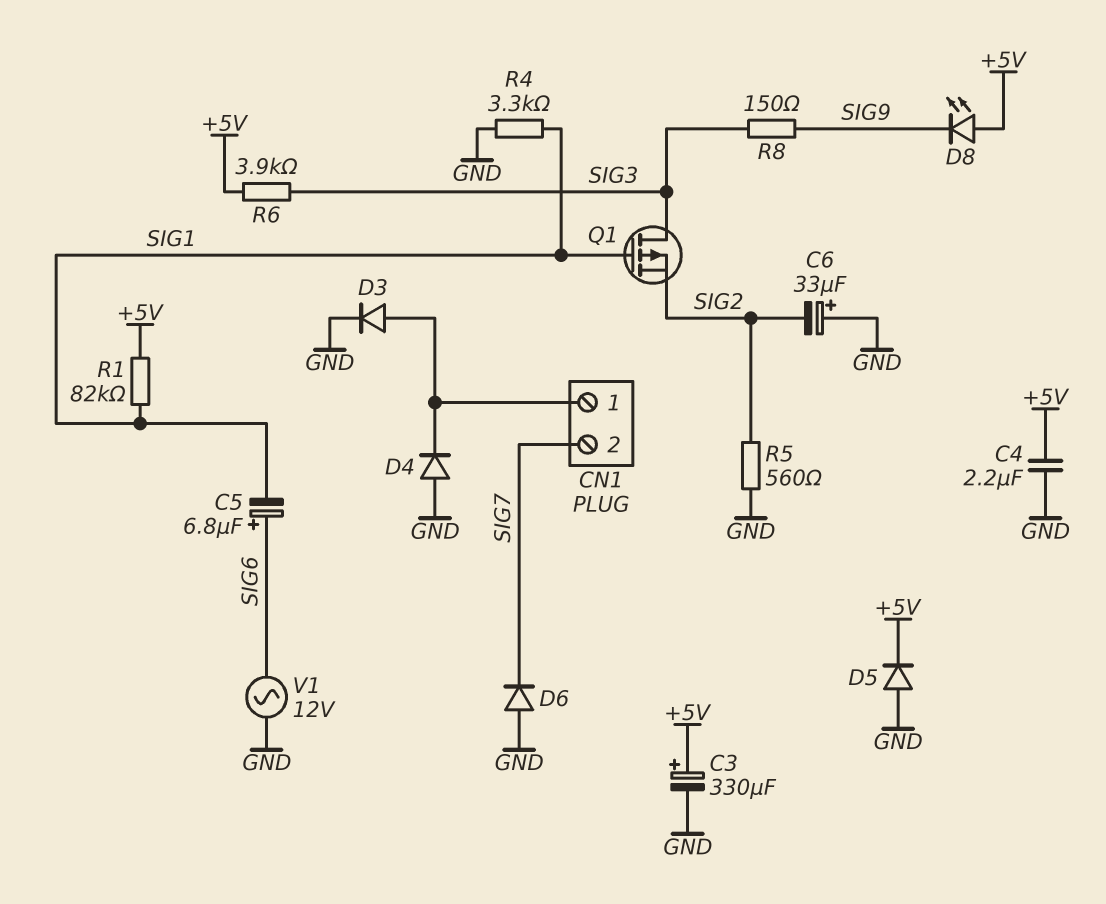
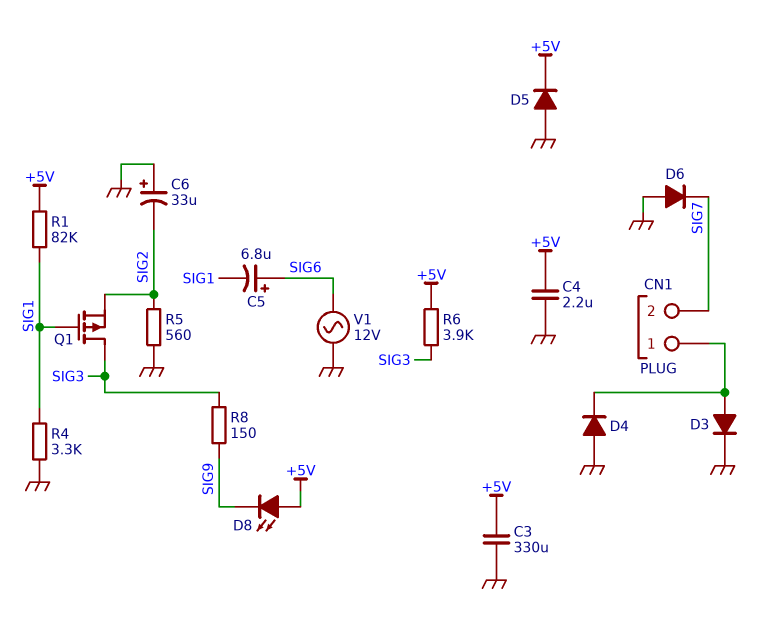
C3: 330uF (plus +5V, minus GND) -> 330uF (+5V, GND)

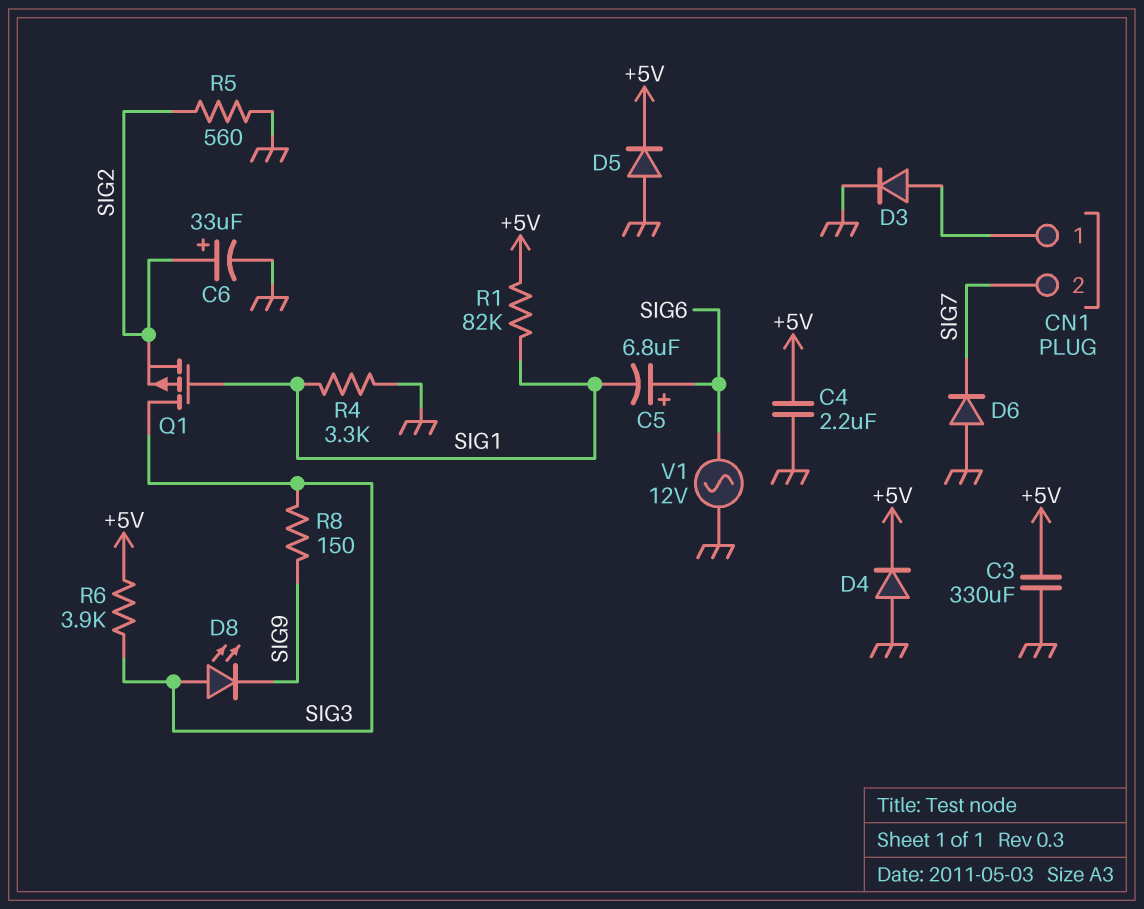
C6: 33uF (plus GND, minus SIG2) -> 33uF (plus SIG2, minus GND)
D4: diode (A GND, K CN1/1) -> diode (A GND, K +5V)
D8: LED (A +5V, K SIG9) -> LED (A SIG3, K SIG9)

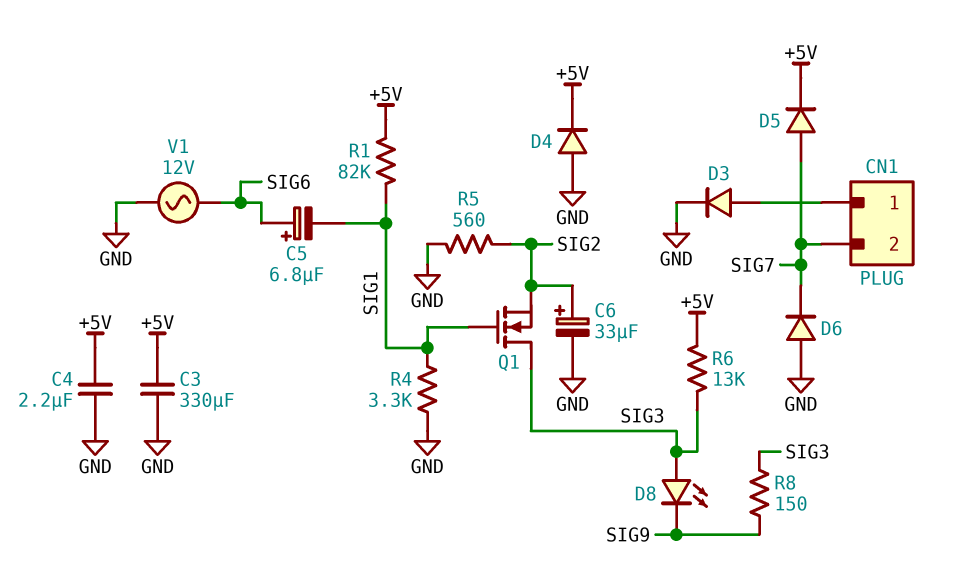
D5: diode (A GND, K +5V) -> diode (A SIG7, K +5V)
Q1: PMOS (G SIG1, D SIG3, S SIG2) -> NMOS (G SIG1, D SIG3, S SIG2)
R6: 3.9k (+5V, SIG3) -> 13k (+5V, SIG3)

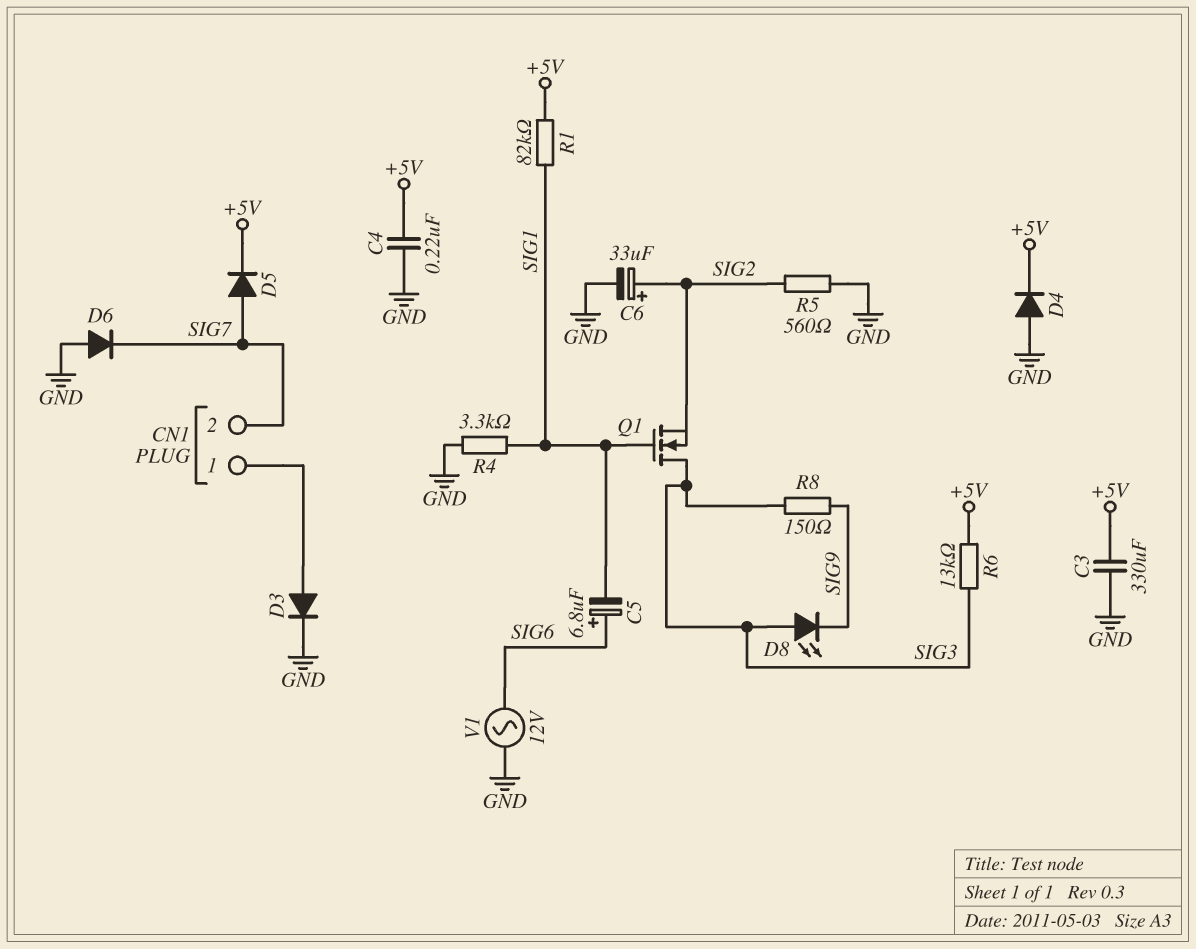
C4: 2.2uF (+5V, GND) -> 220nF (+5V, GND)

